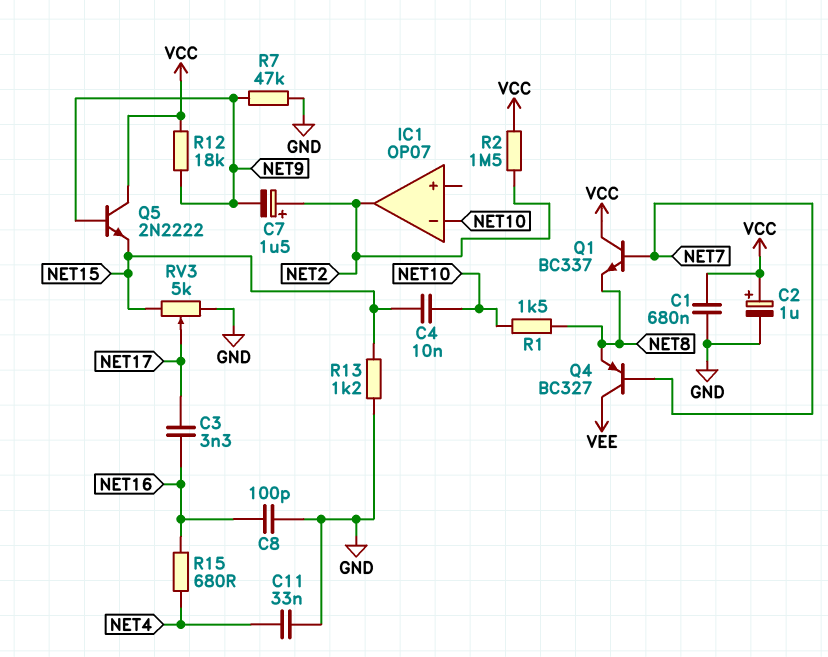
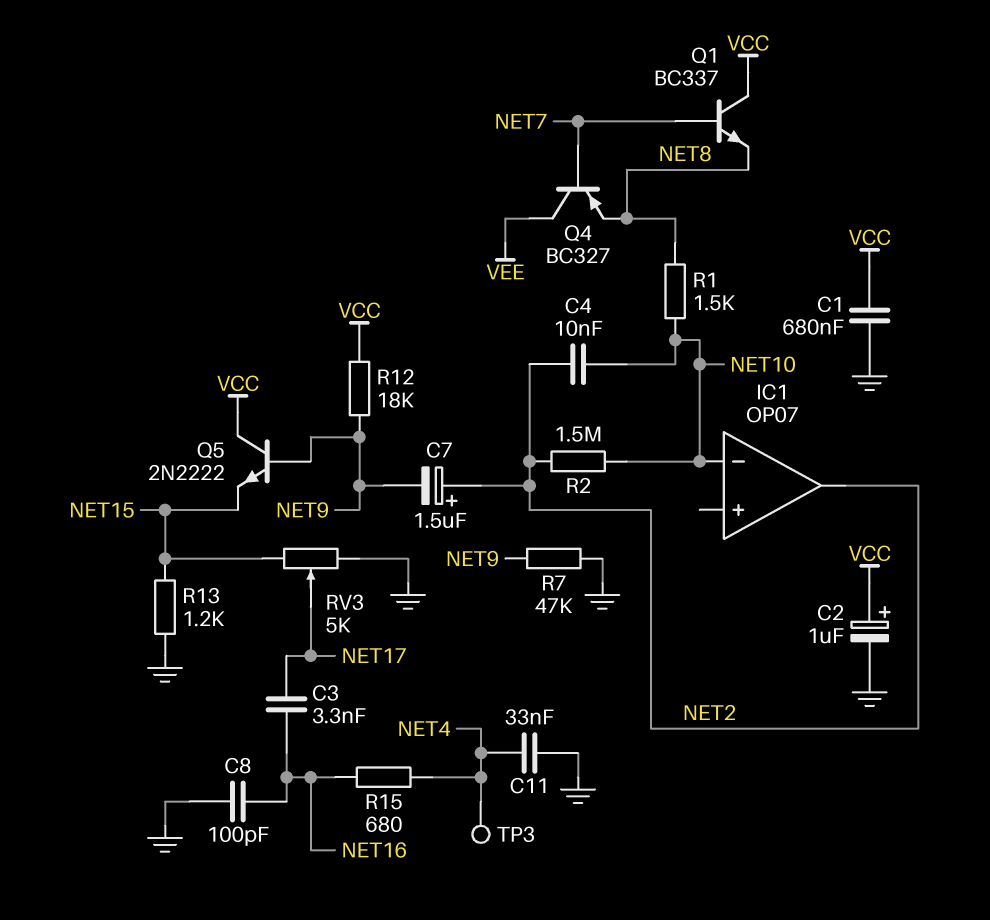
C4: 10nF (NET10, NET15) -> 10nF (NET2, NET10)
R2: 1.5M (NET2, VCC) -> 1.5M (NET2, NET10)
TP3: none -> test point (NET4)

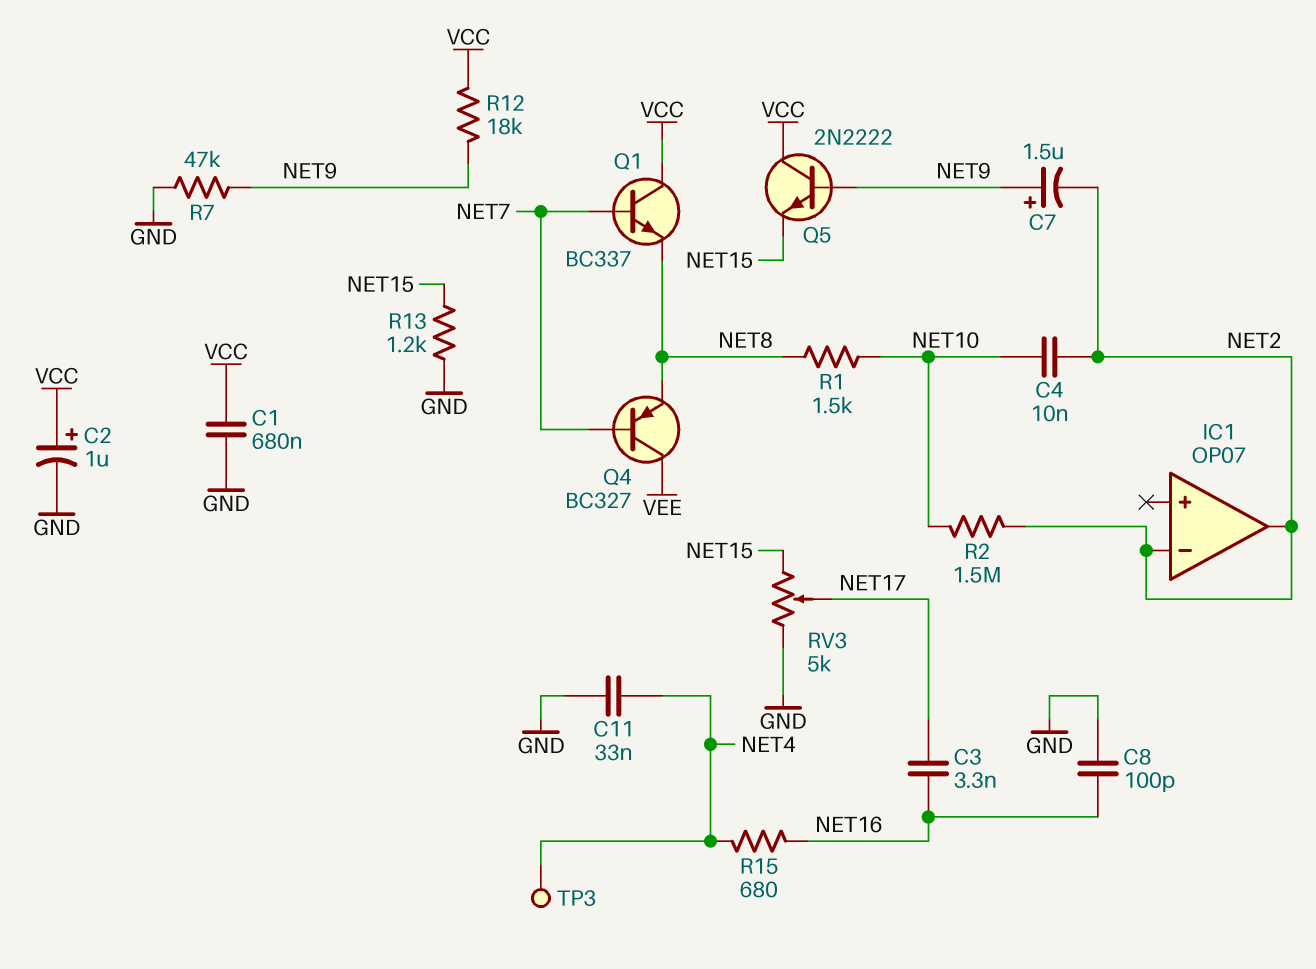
C7: 1.5uF (plus NET2, minus NET9) -> 1.5uF (plus NET9, minus NET2)
IC1 pin in-: NET10 -> NET2

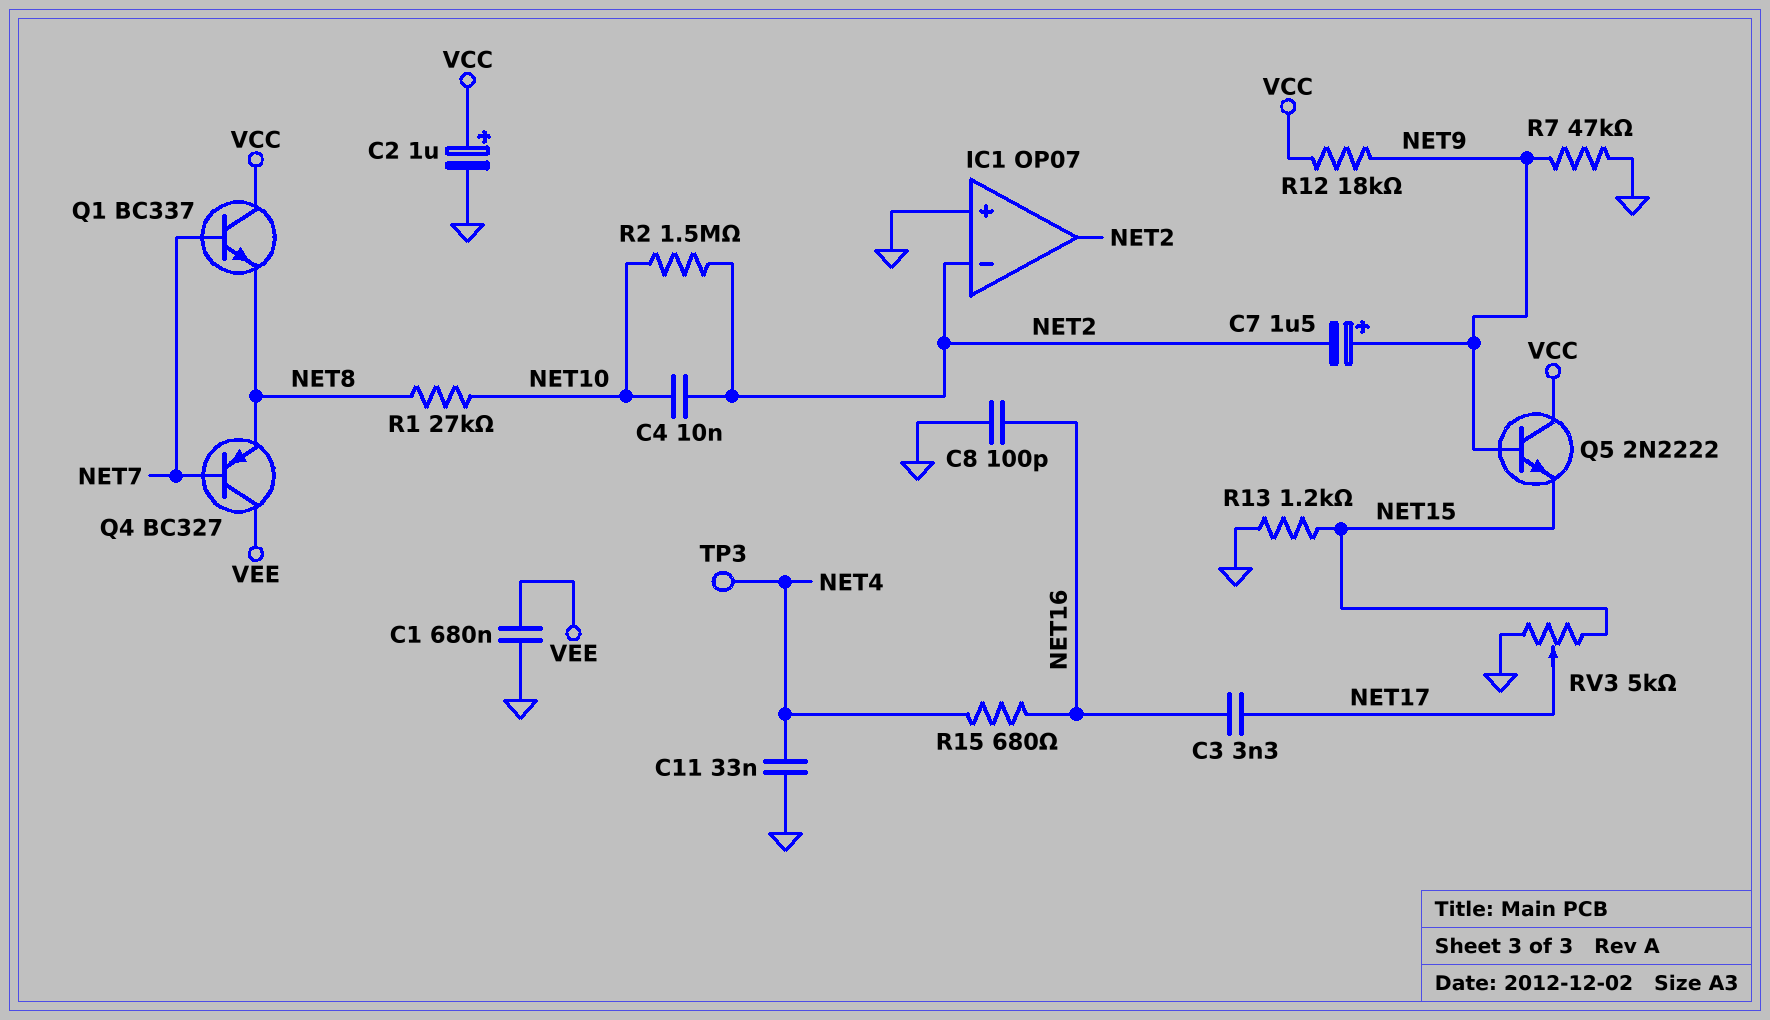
C1: 680nF (GND, VCC) -> 680nF (GND, VEE)
IC1 pin in+: none -> GND
R1: 1.5k (NET8, NET10) -> 27k (NET8, NET10)

